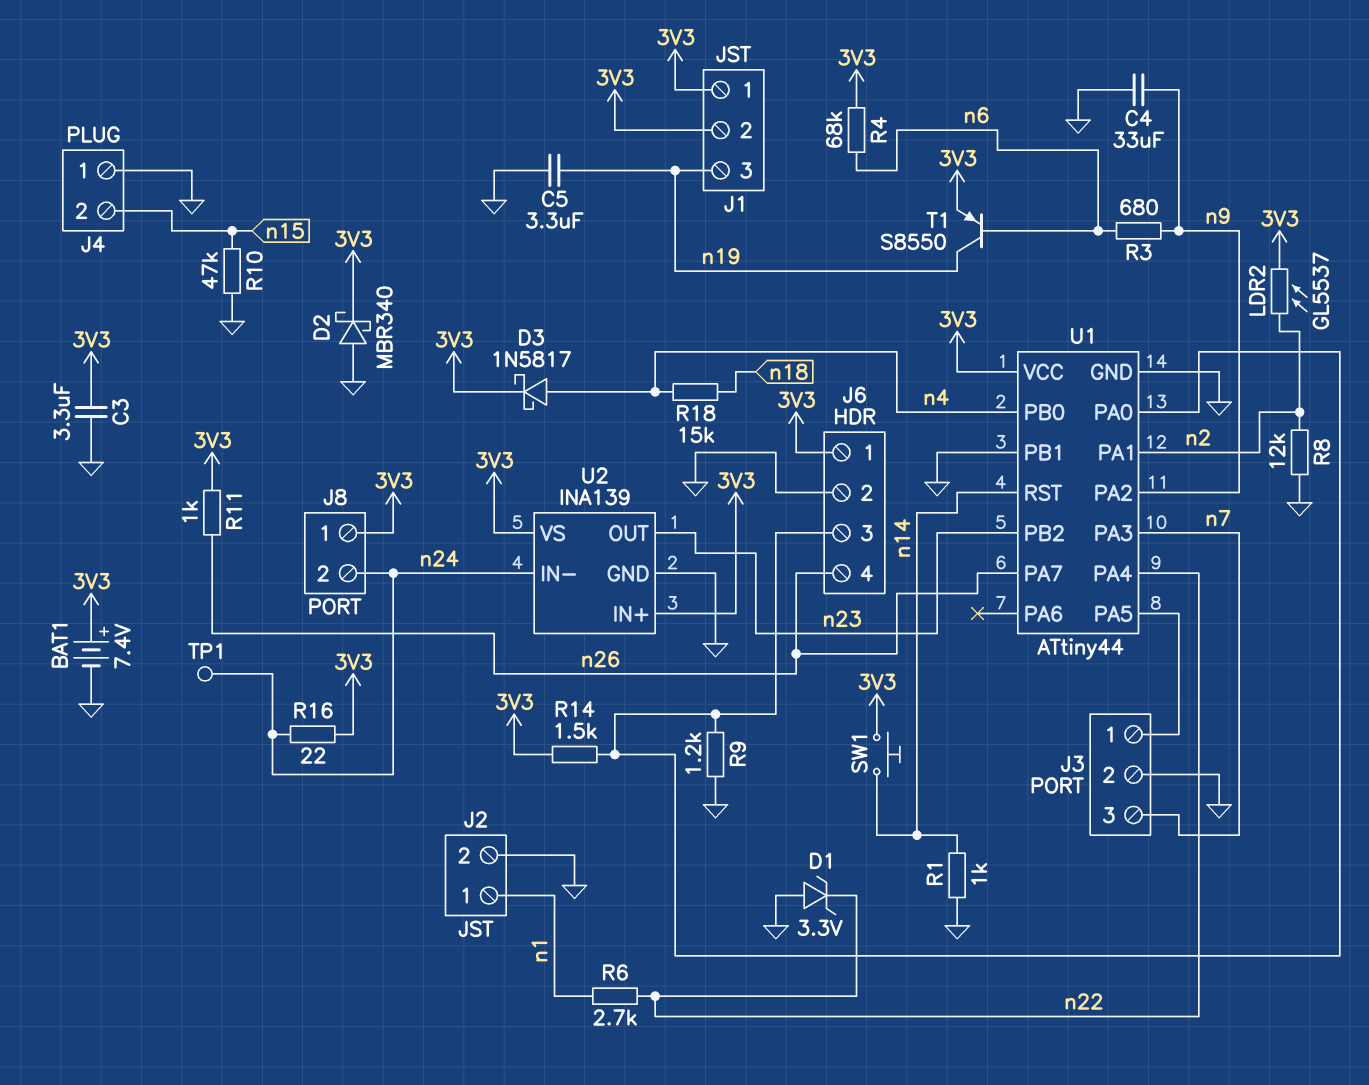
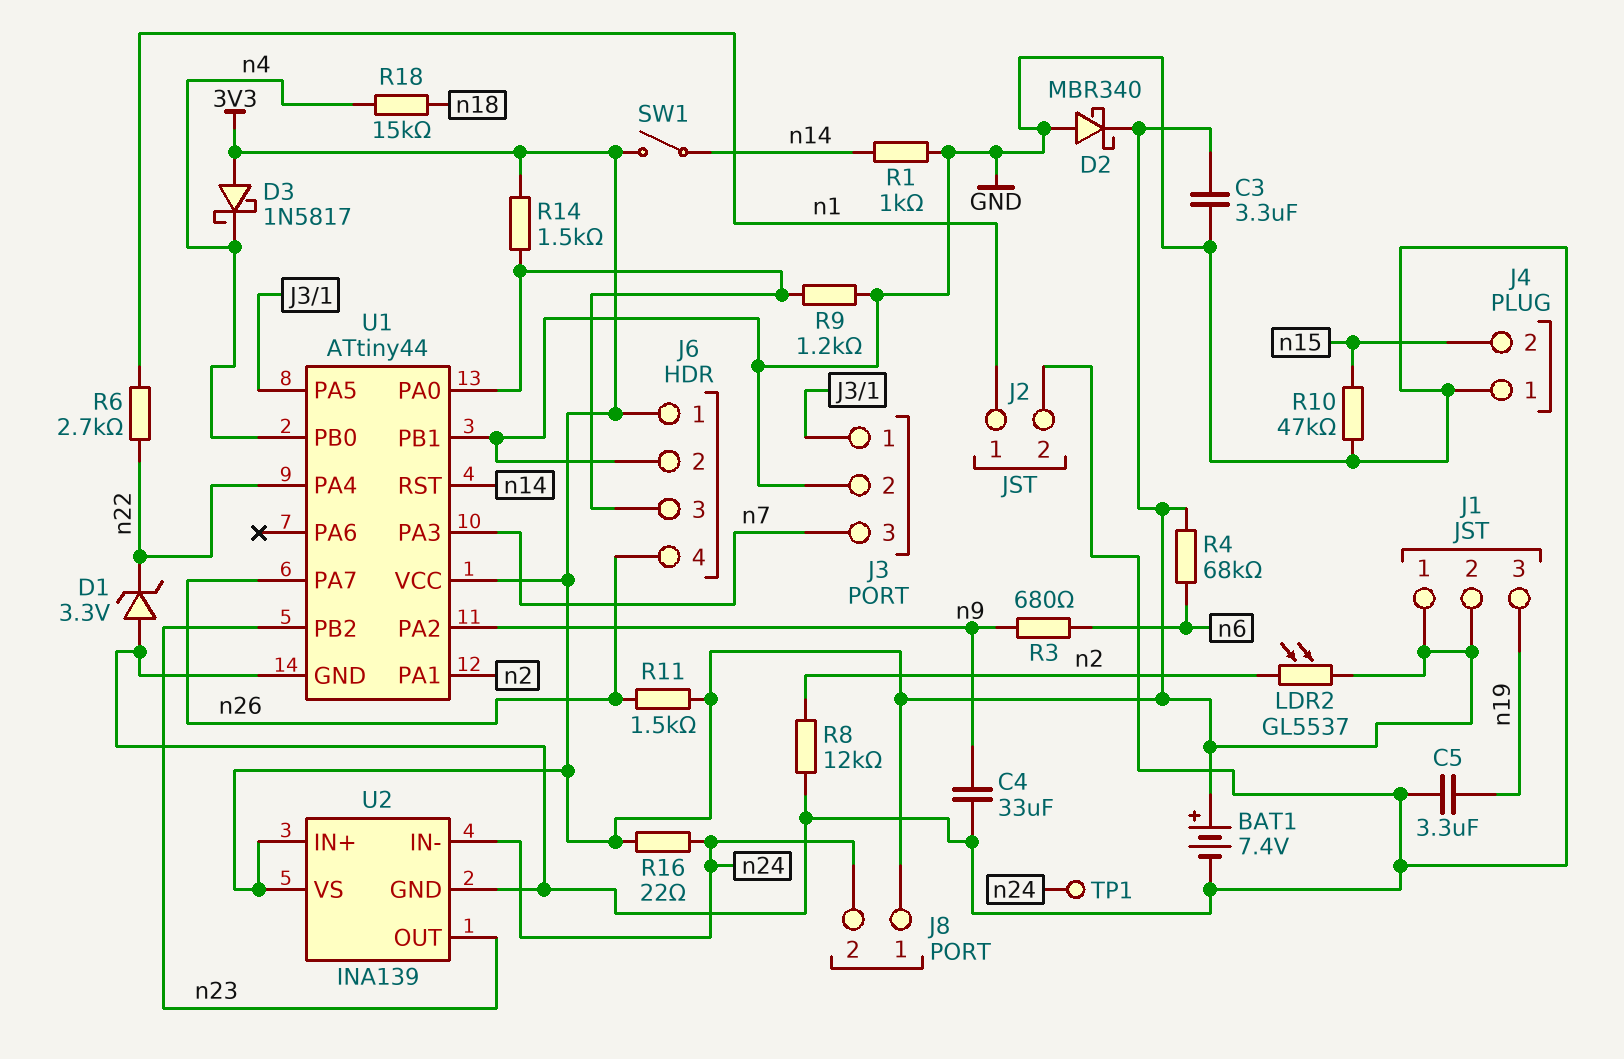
D3: schottky 1N5817 (A n4, K 3V3) -> schottky 1N5817 (A 3V3, K n4)
R11: 1k (3V3, n26) -> 1.5k (3V3, n26)
SW1: button (3V3, n14) -> switch (3V3, n14)
T1: PNP S8550 (B n6, C n19, E 3V3) -> none

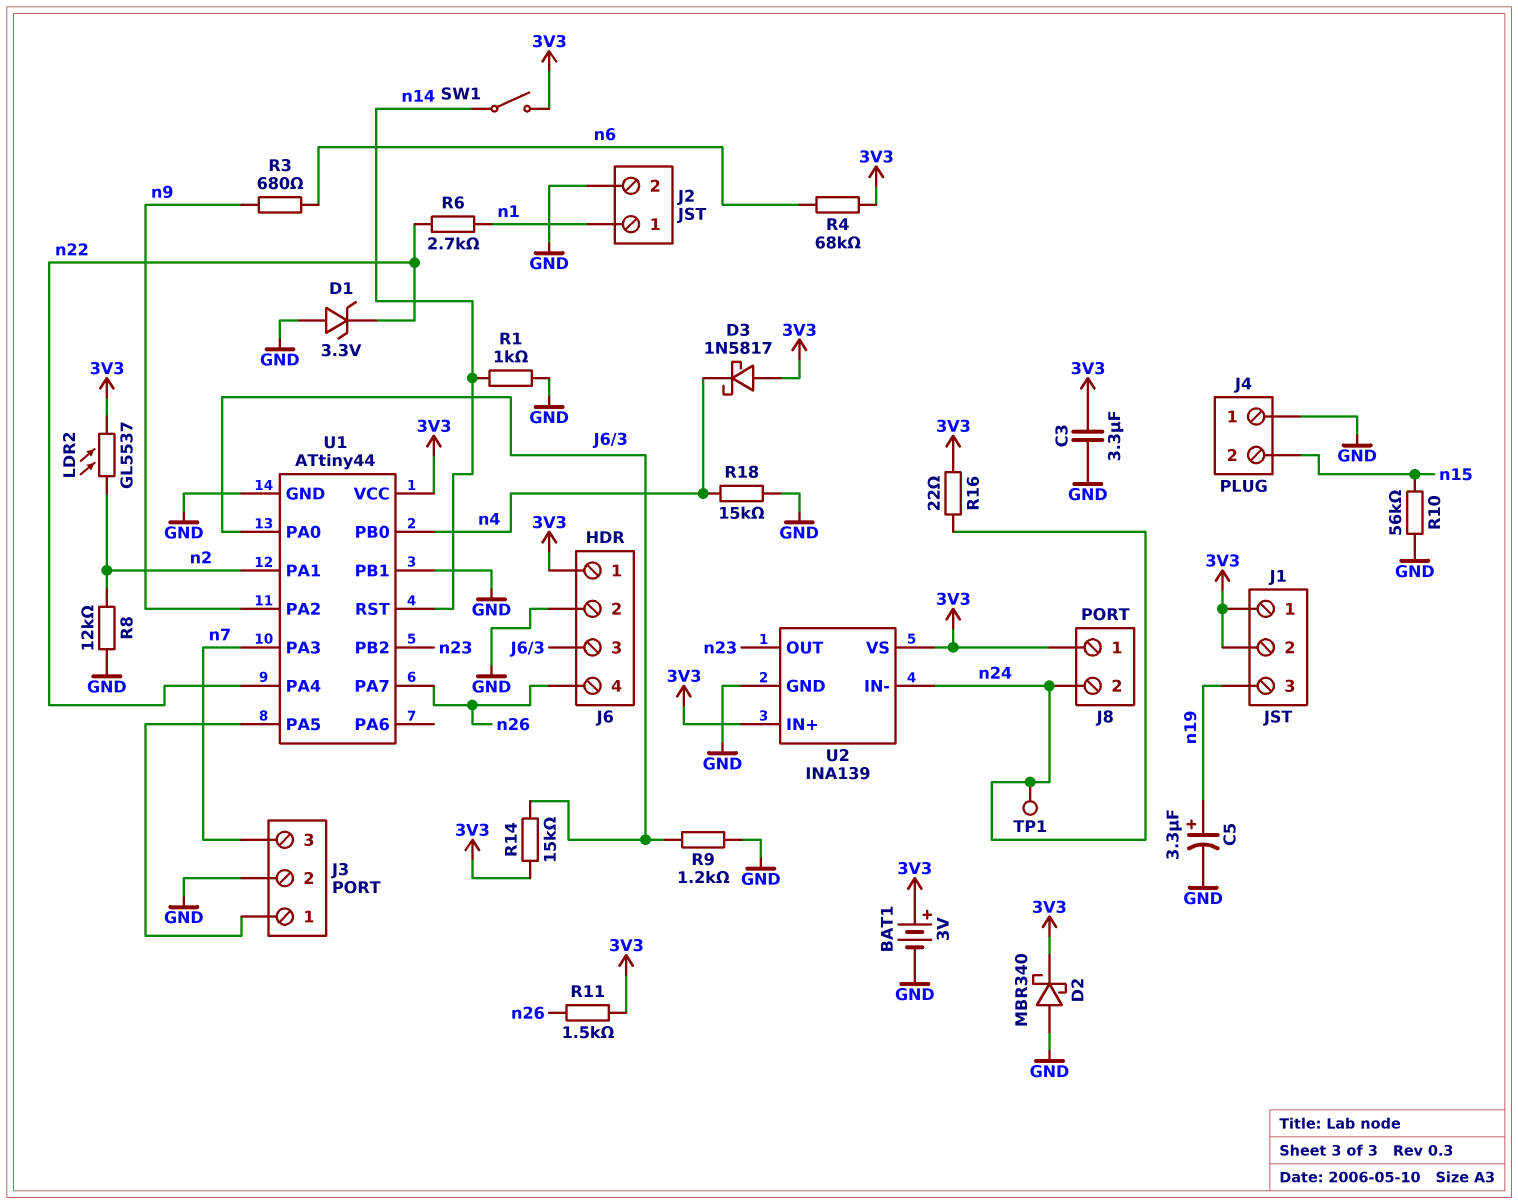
BAT1: 7.4V (plus 3V3, minus GND) -> 3V (plus 3V3, minus GND)
C4: 33uF (GND, n9) -> none
C5: 3.3uF (GND, n19) -> 3.3uF (plus n19, minus GND)
R10: 47k (GND, n15) -> 56k (GND, n15)
R14: 1.5k (3V3, J6/3) -> 15k (3V3, J6/3)
R18: 15k (n4, n18) -> 15k (GND, n4)

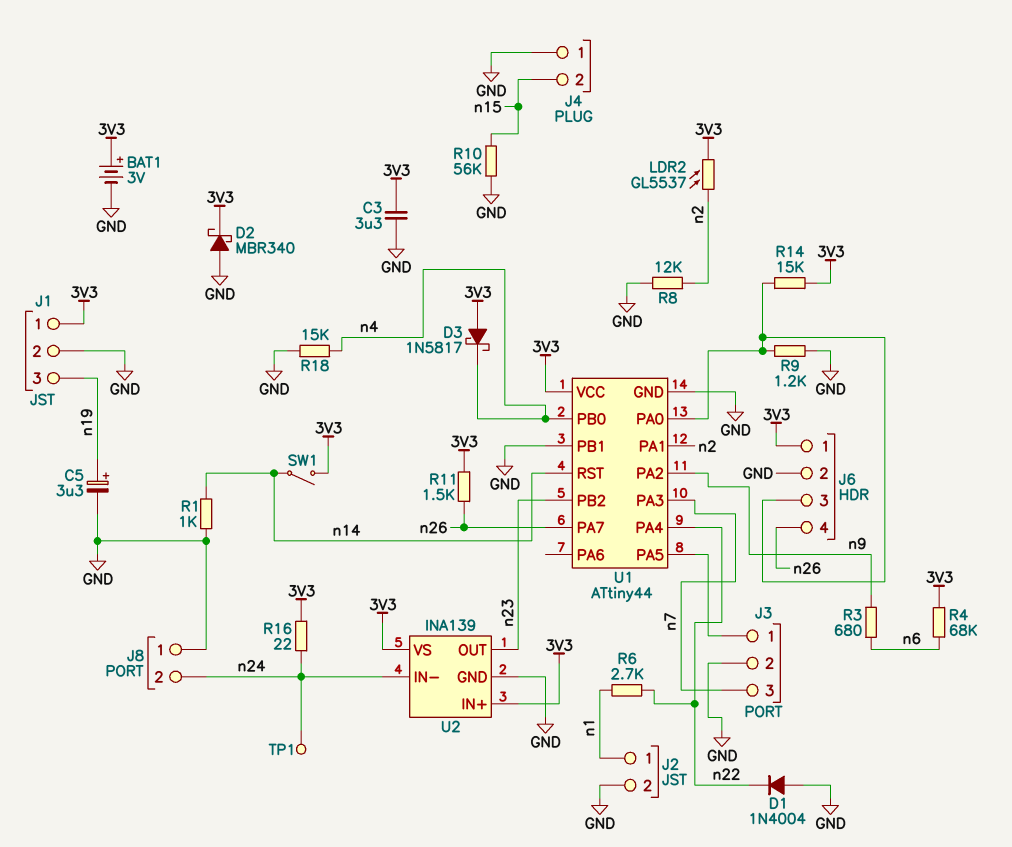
D1: zener 3.3V (A GND, K n22) -> diode 1N4004 (A GND, K n22)
J1 pin 2: 3V3 -> GND
J8 pin 1: 3V3 -> GND

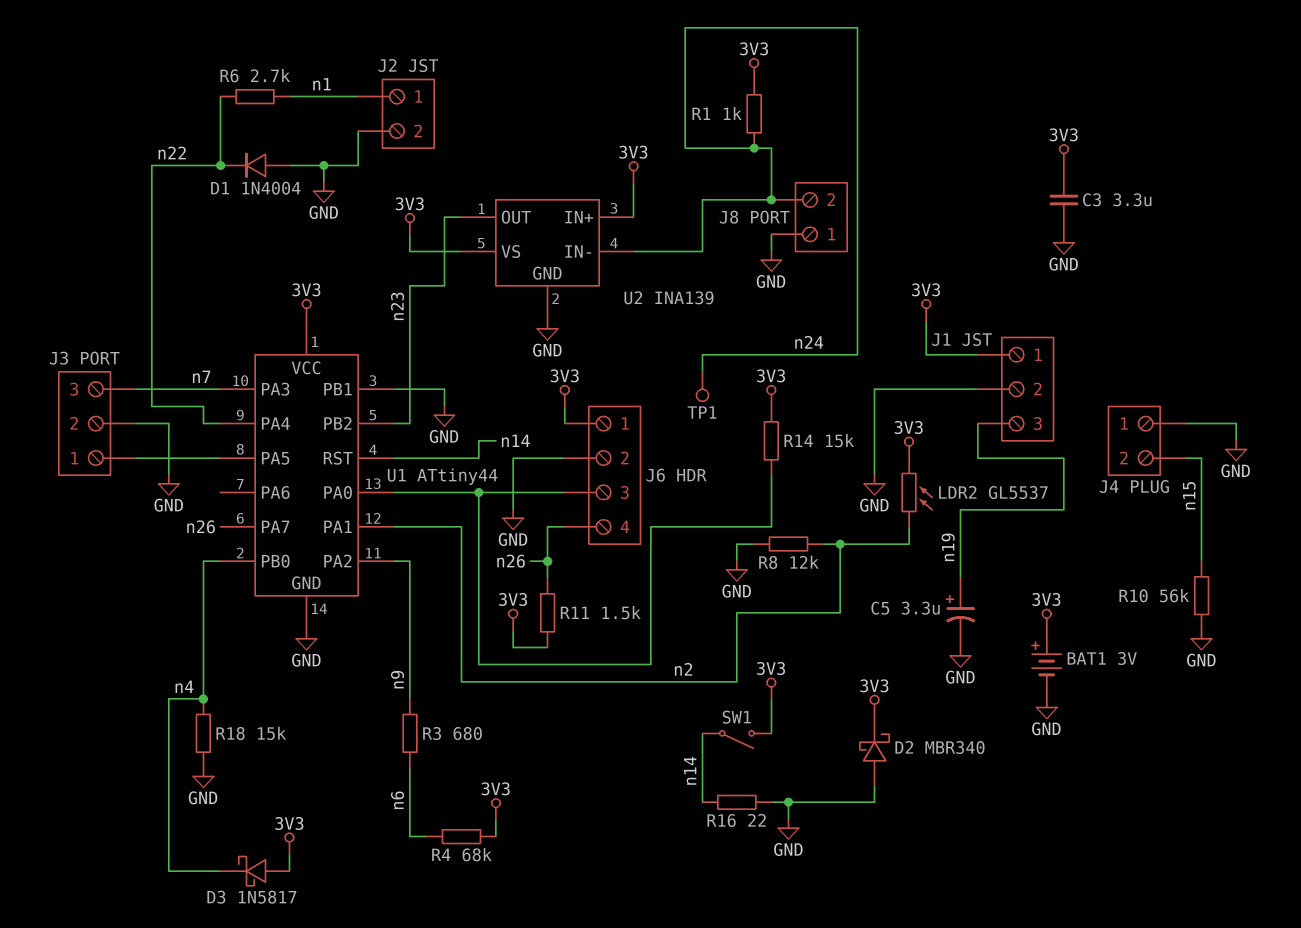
R1: 1k (GND, n14) -> 1k (3V3, n24)
R9: 1.2k (GND, J6/3) -> none
R16: 22 (3V3, n24) -> 22 (GND, n14)

